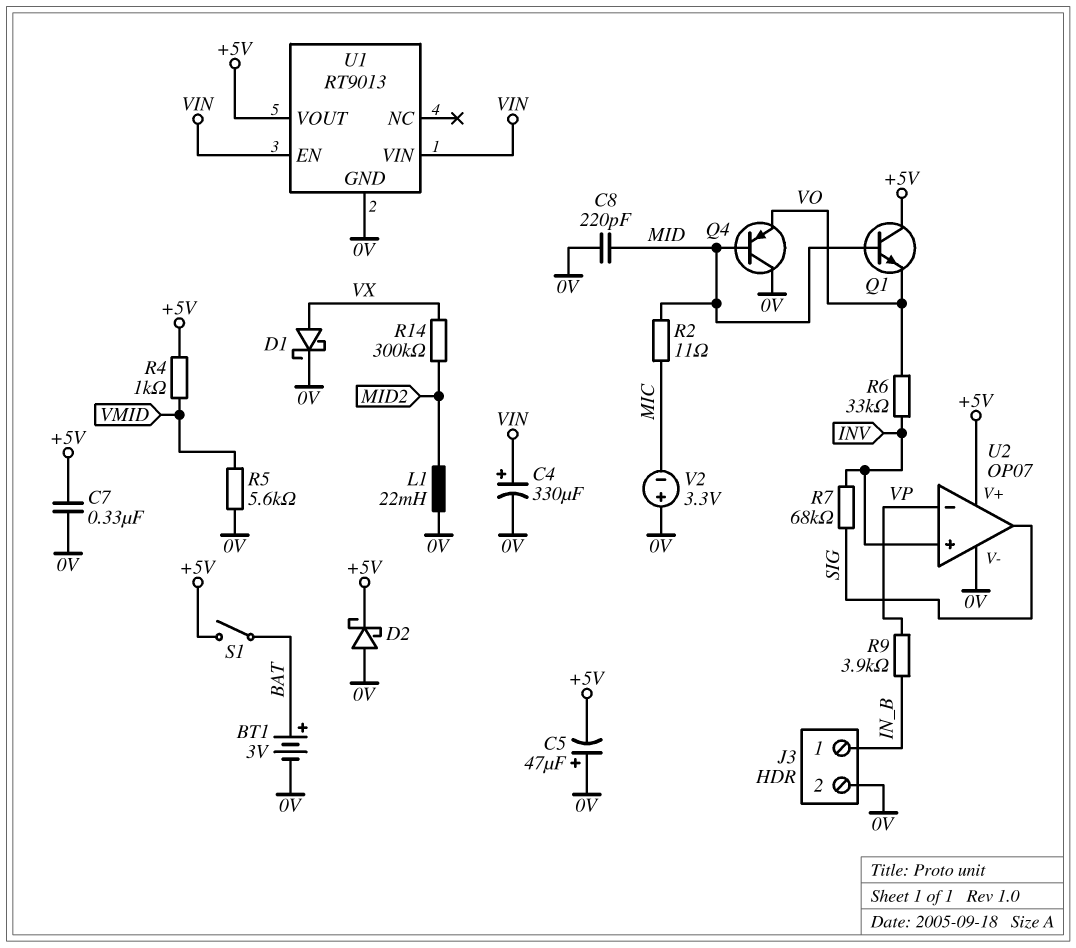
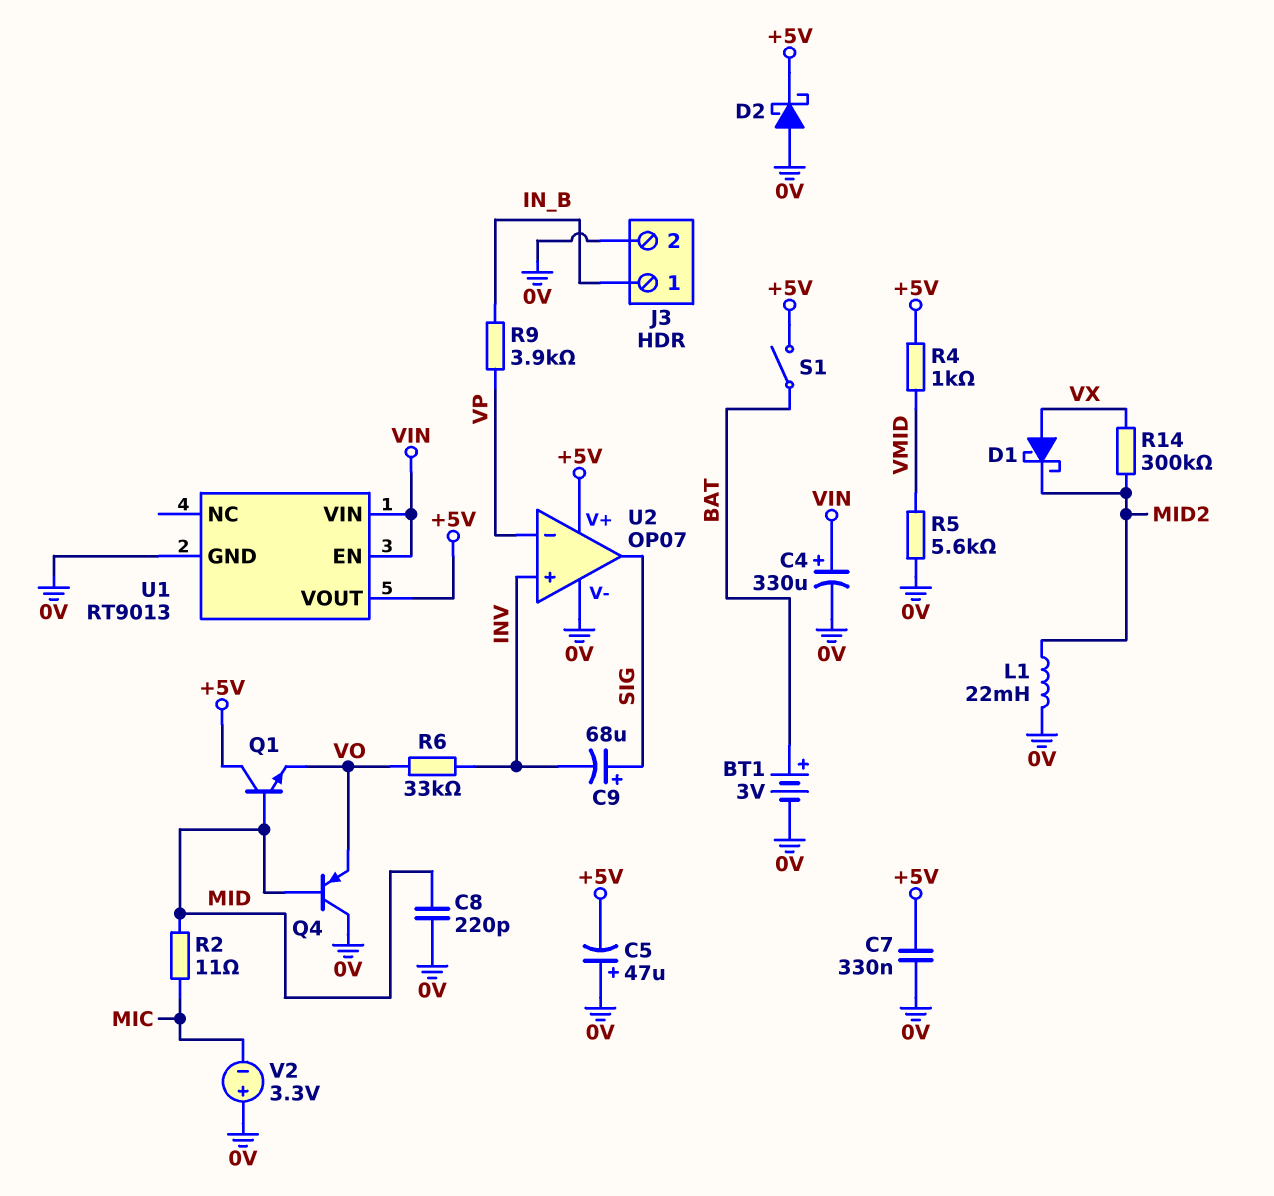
C9: none -> 68uF (plus SIG, minus INV)
D1: schottky (A VX, K 0V) -> schottky (A VX, K MID2)
R7: 68k (INV, SIG) -> none

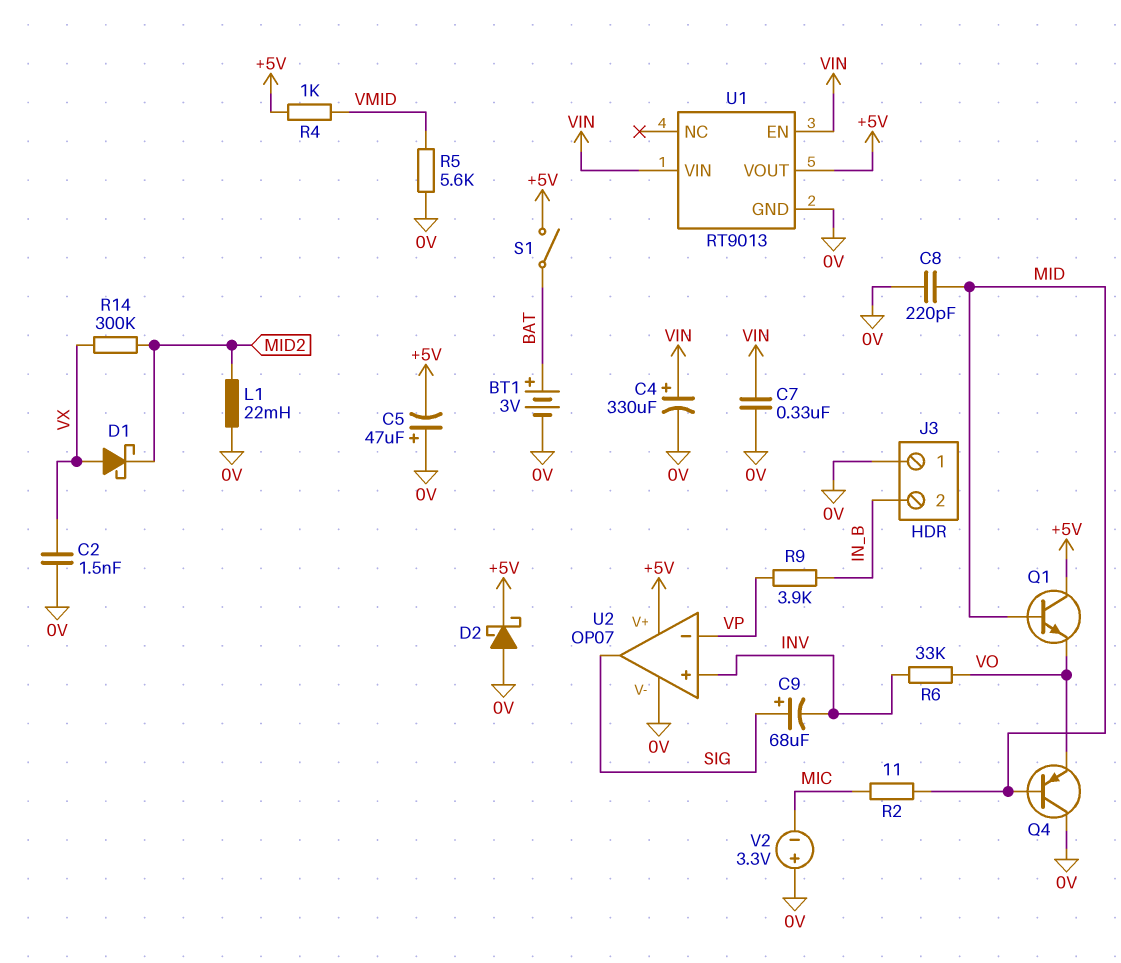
C2: none -> 1.5nF (0V, VX)
C7: 330nF (+5V, 0V) -> 330nF (0V, VIN)
J3 pin 1: IN_B -> 0V
J3 pin 2: 0V -> IN_B

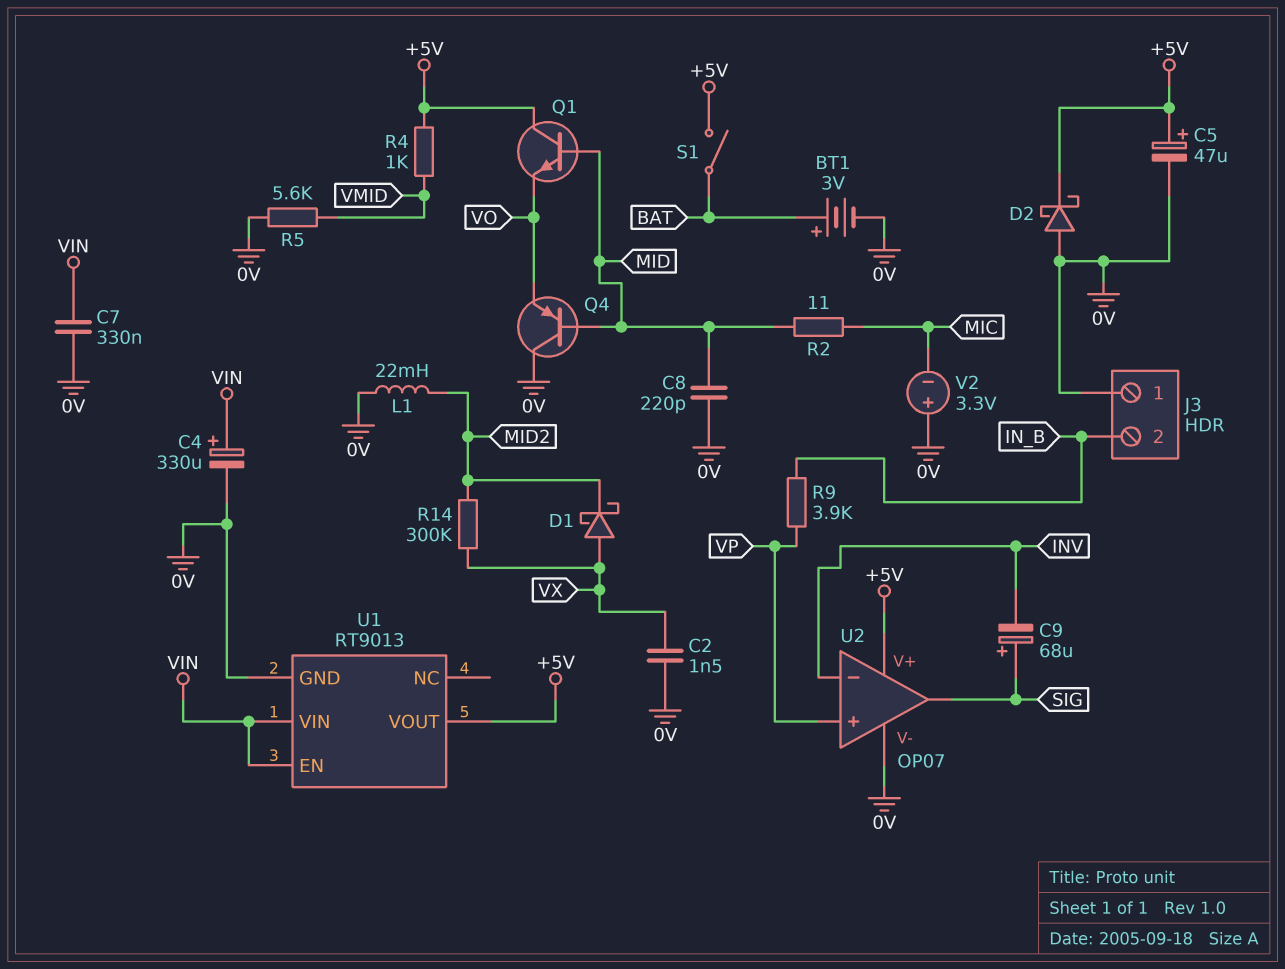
C5: 47uF (plus 0V, minus +5V) -> 47uF (plus +5V, minus 0V)
R6: 33k (INV, VO) -> none
U2 pin in+: INV -> VP
U2 pin in-: VP -> INV

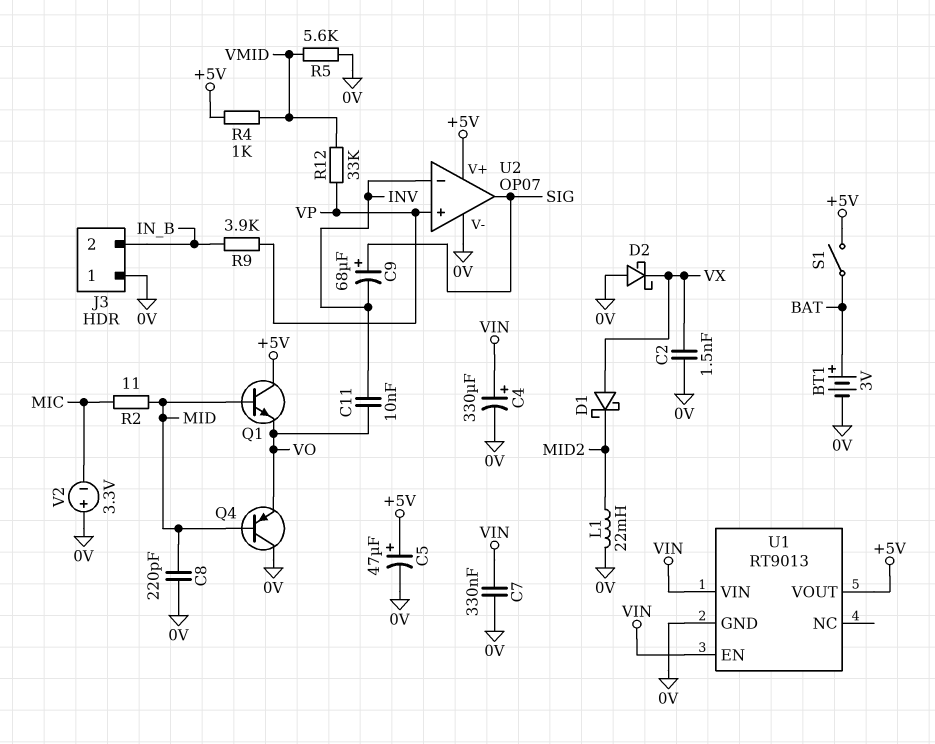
C11: none -> 10nF (INV, VO)
D2: schottky (A 0V, K +5V) -> schottky (A 0V, K VX)
R12: none -> 33k (VMID, VP)
R14: 300k (MID2, VX) -> none

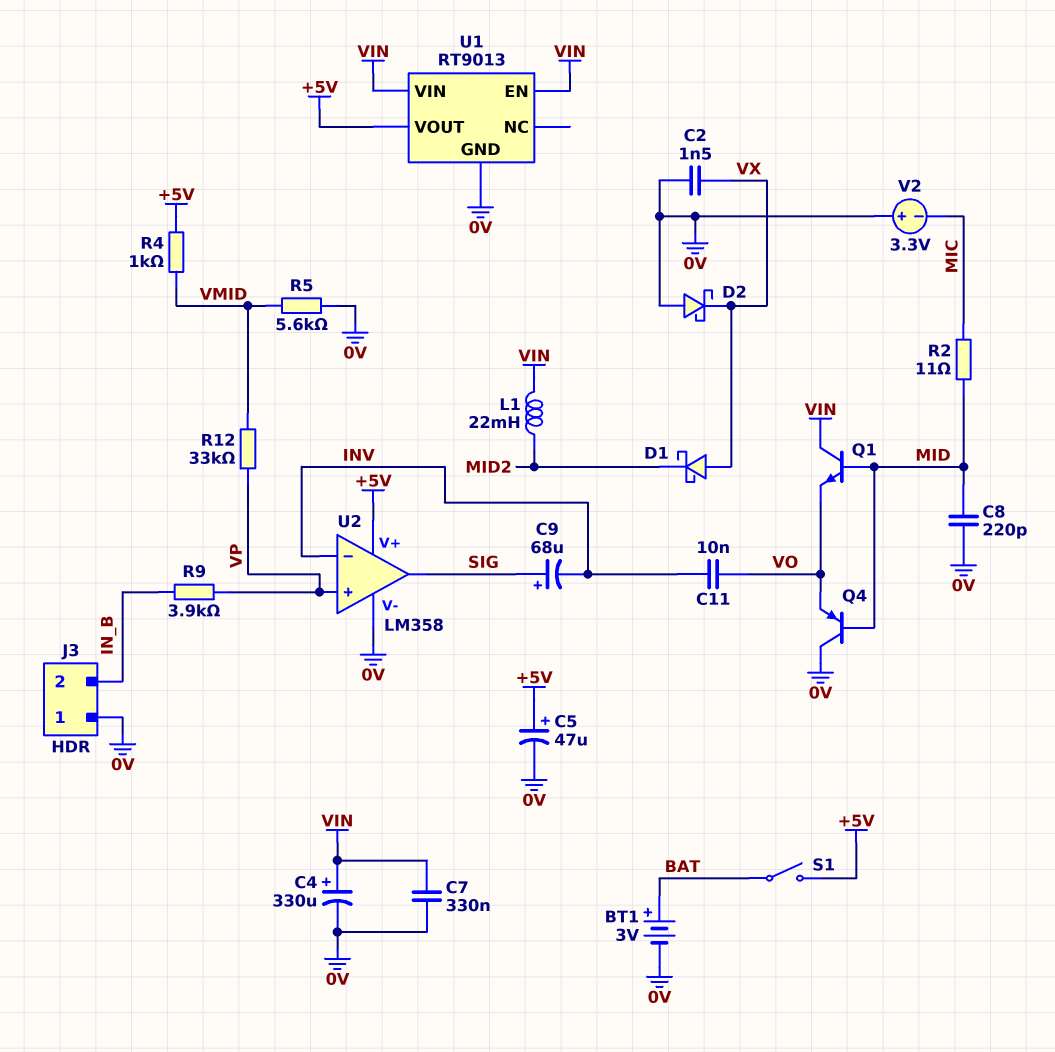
L1: 22mH (0V, MID2) -> 22mH (MID2, VIN)
Q1: NPN (B MID, C +5V, E VO) -> NPN (B MID, C VIN, E VO)
U2: OP07 -> LM358

